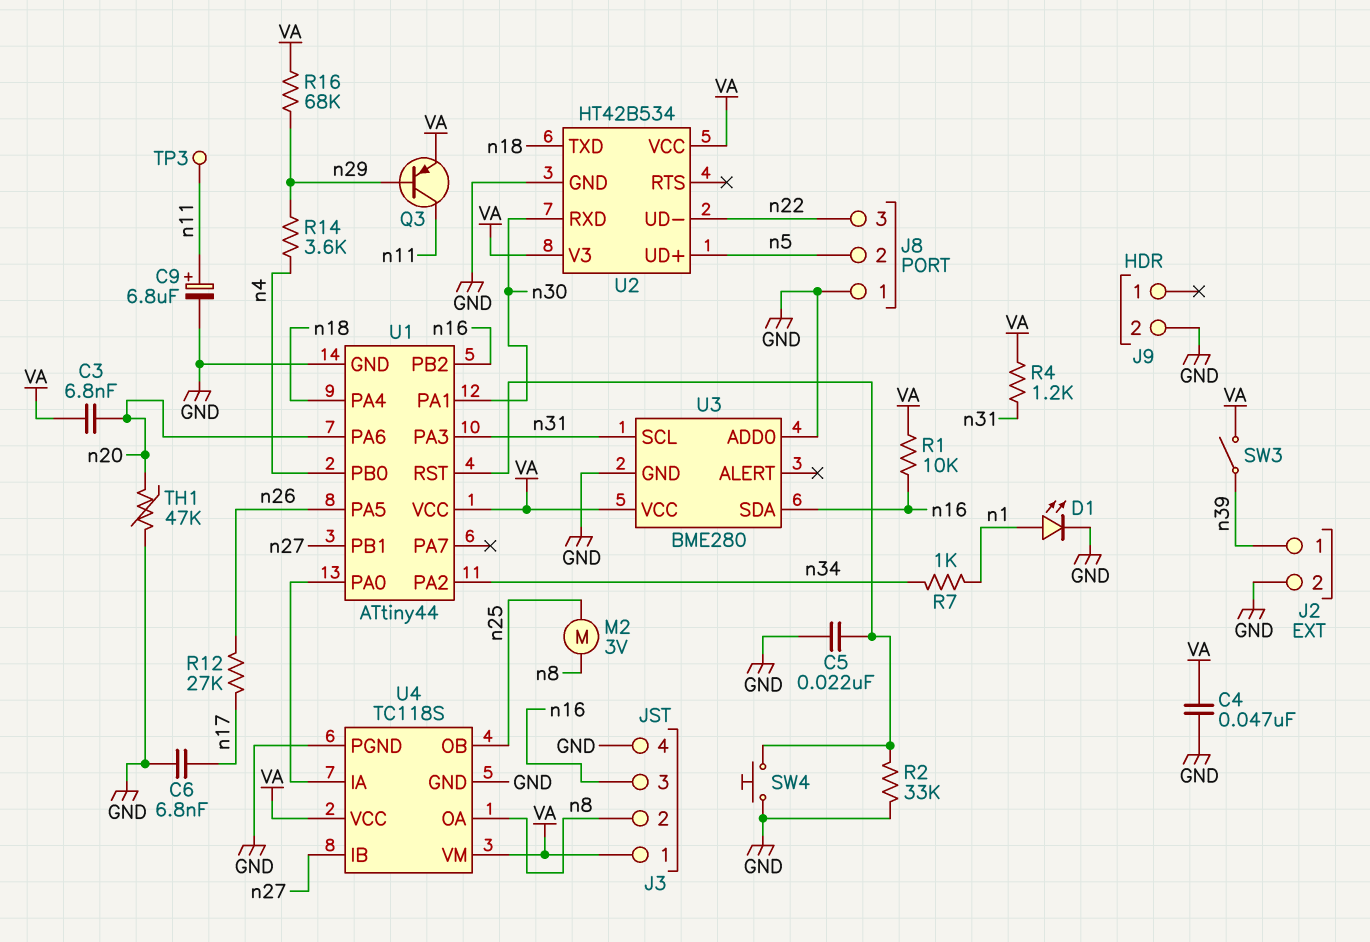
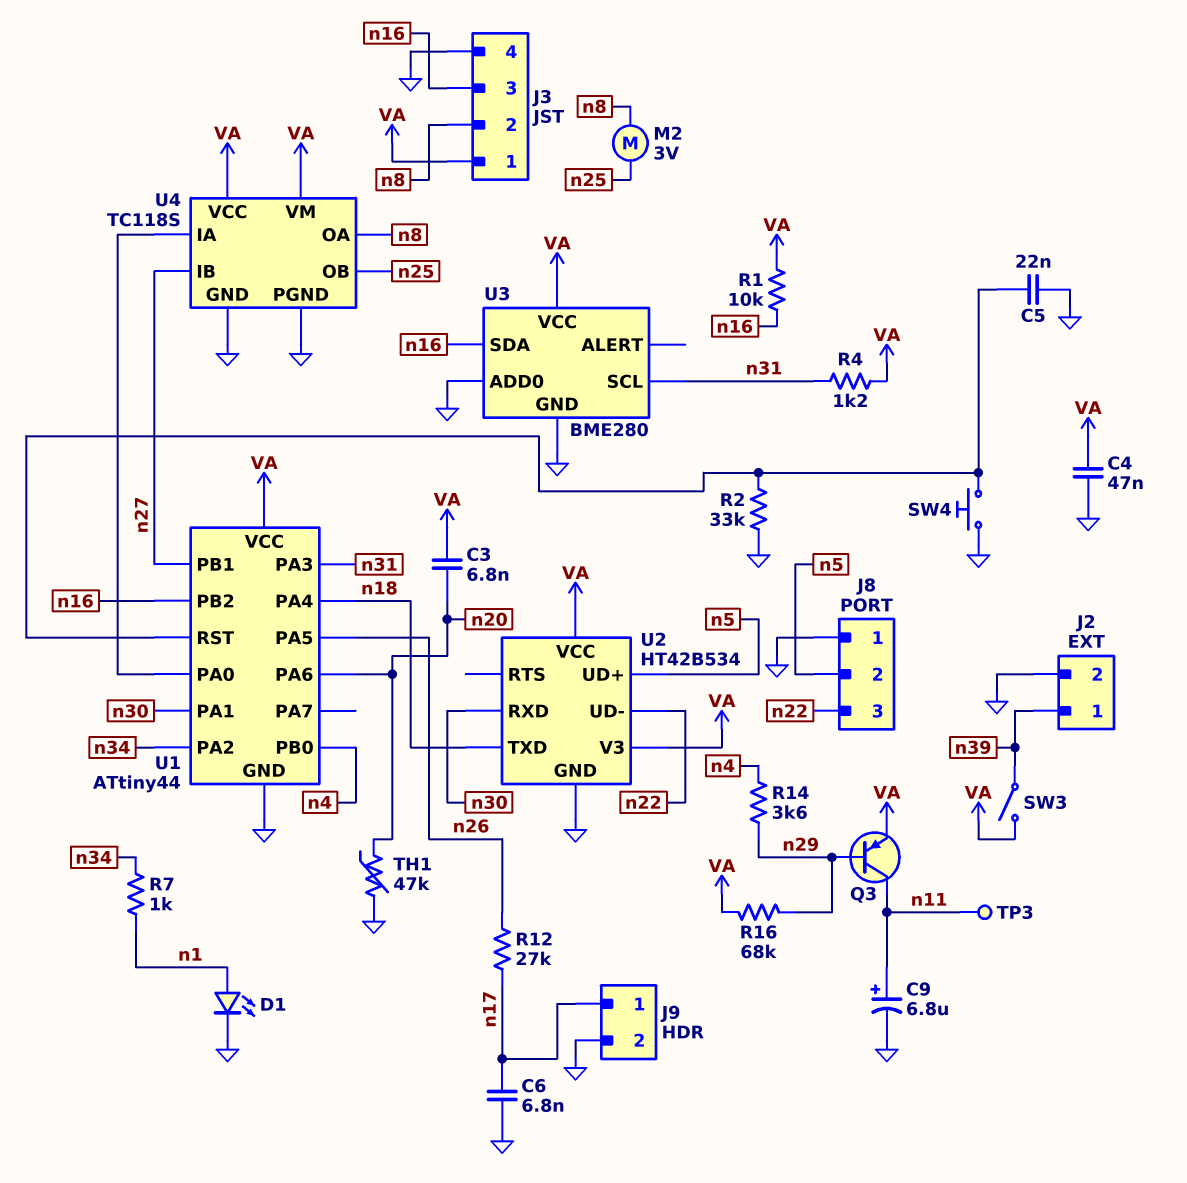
J9 pin 1: none -> n17

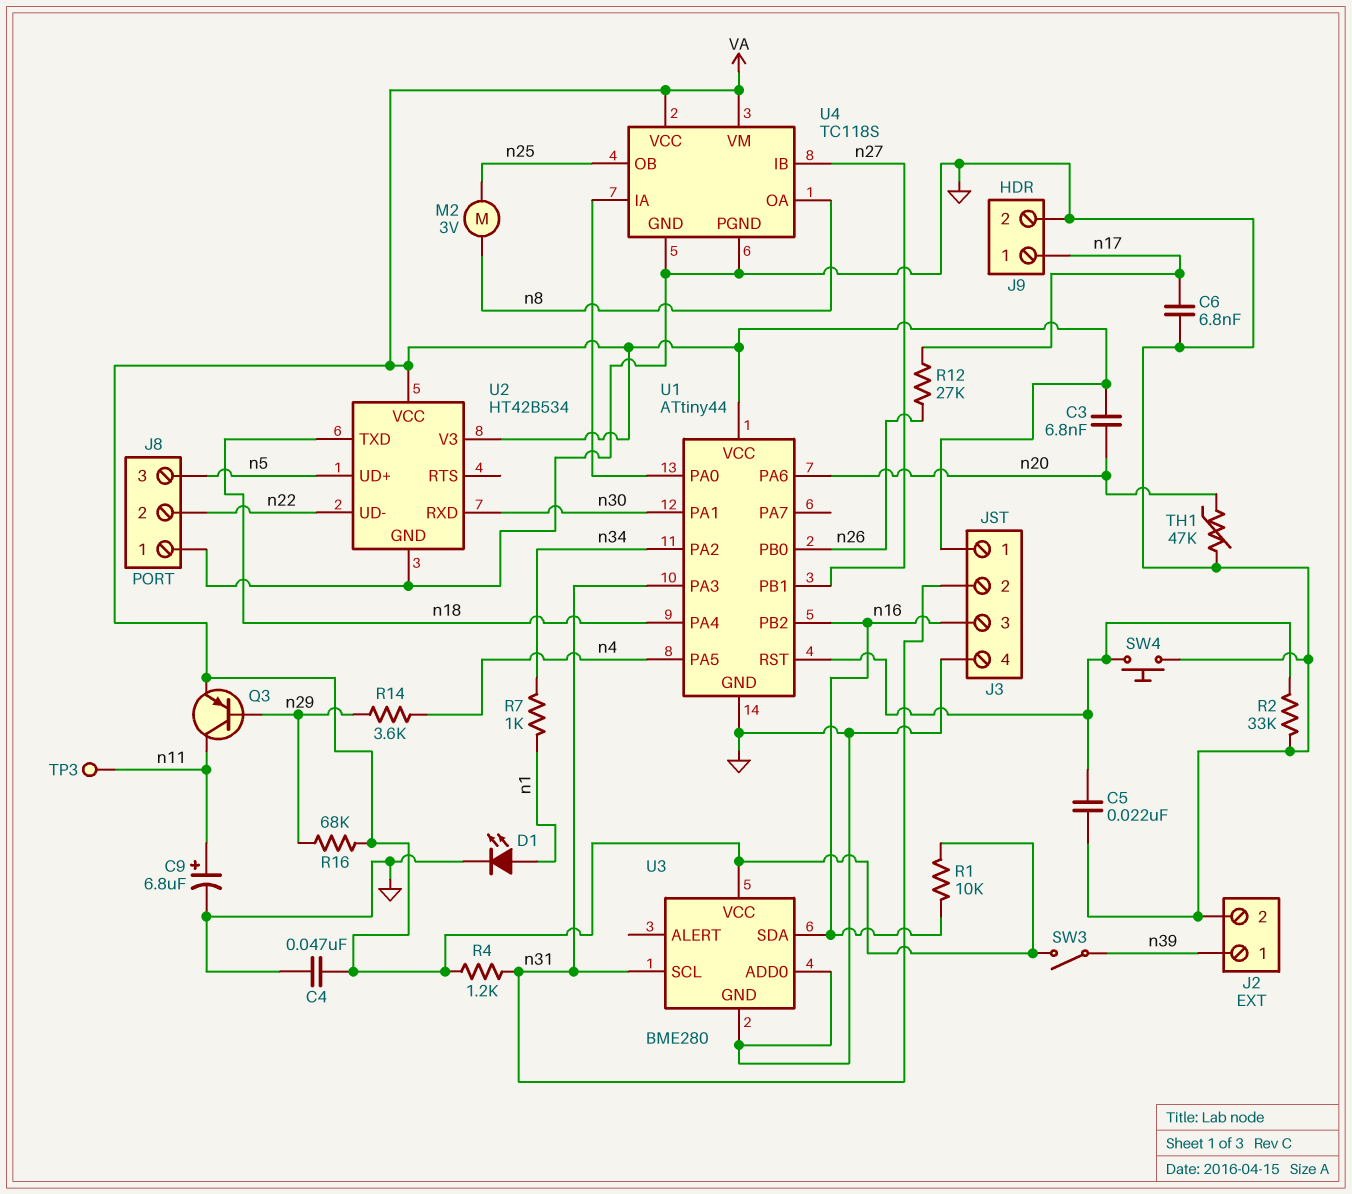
J3 pin 2: n8 -> n31
J8 pin 2: n5 -> n22
J8 pin 3: n22 -> n5
U1 pin PA5: n26 -> n4
U1 pin PB0: n4 -> n26

